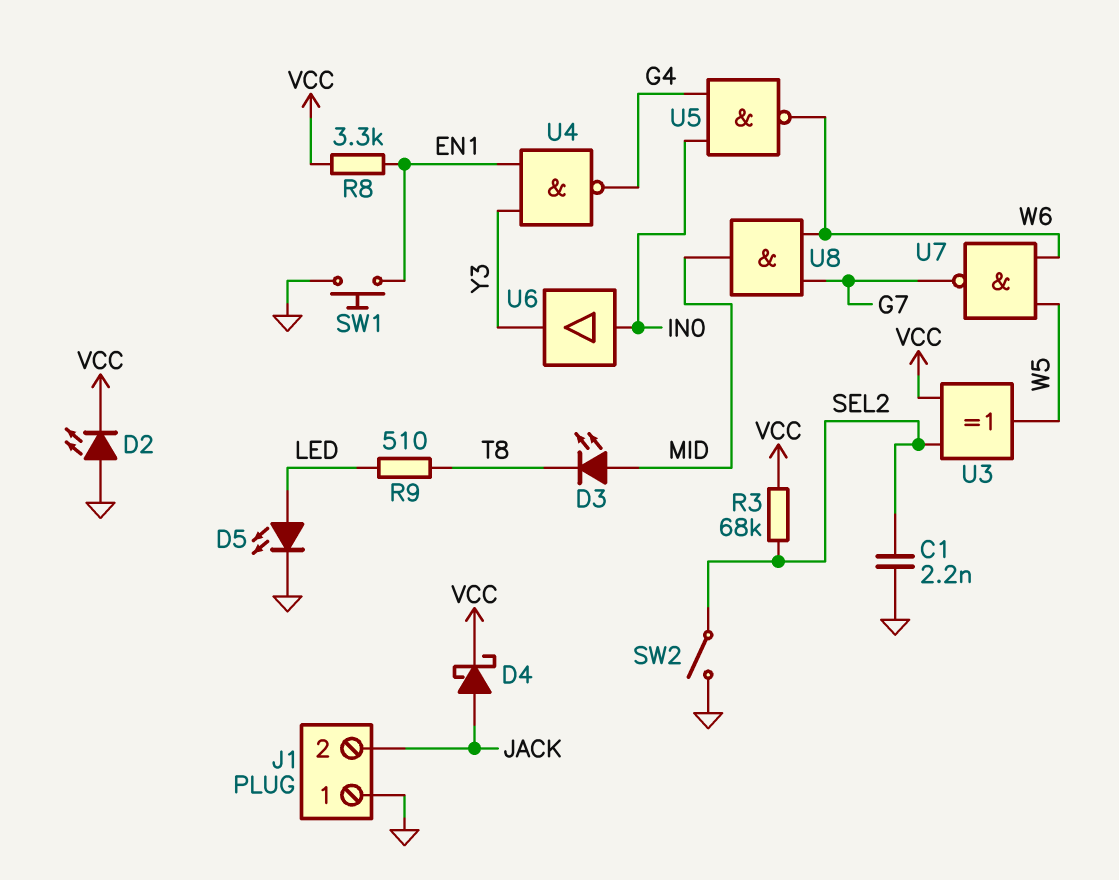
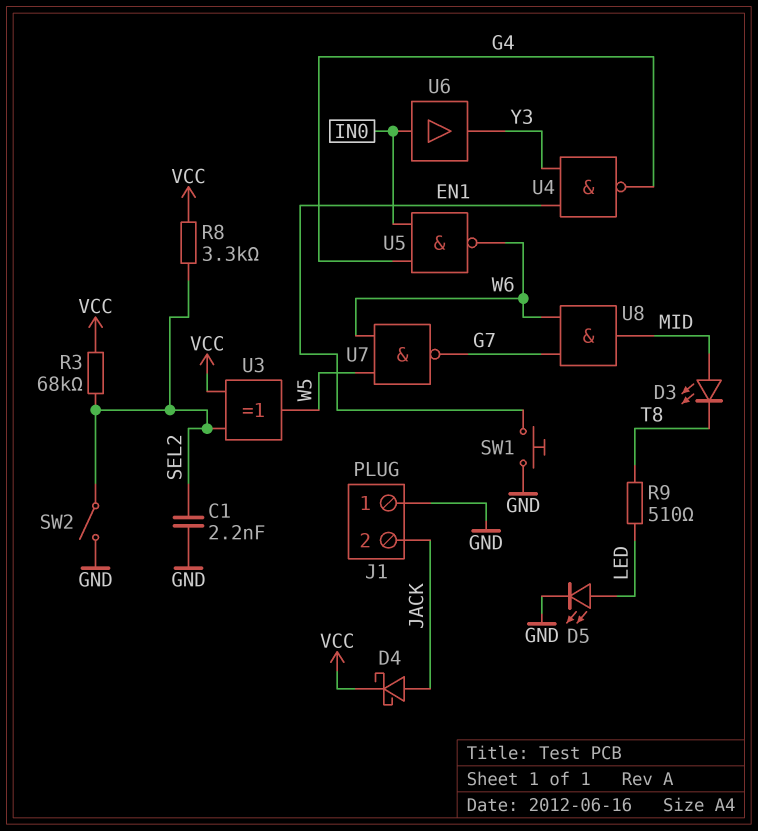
D2: LED (A GND, K VCC) -> none
R8: 3.3k (EN1, VCC) -> 3.3k (SEL2, VCC)

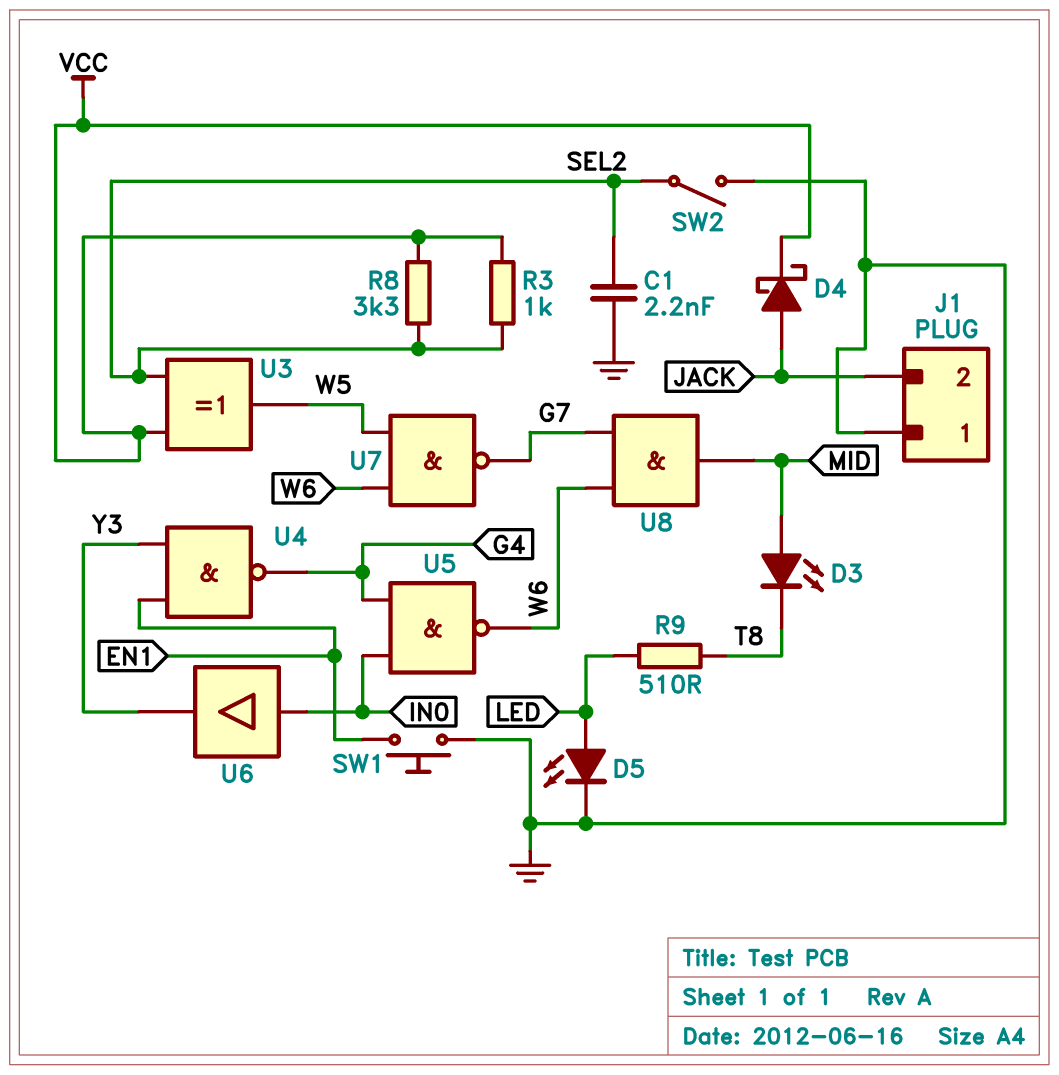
R3: 68k (SEL2, VCC) -> 1k (SEL2, VCC)

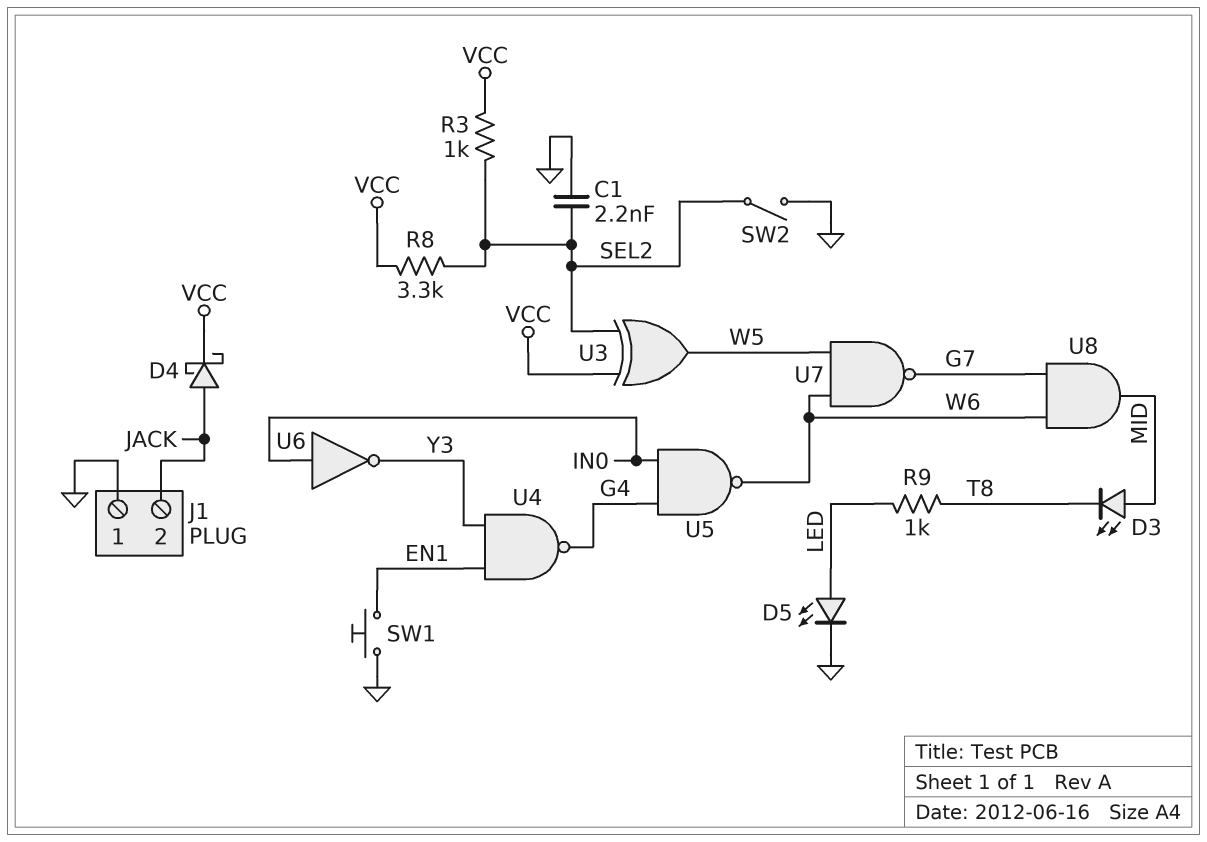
R9: 510 (LED, T8) -> 1k (LED, T8)
U6: buffer (in IN0, out Y3) -> NOT (in IN0, out Y3)

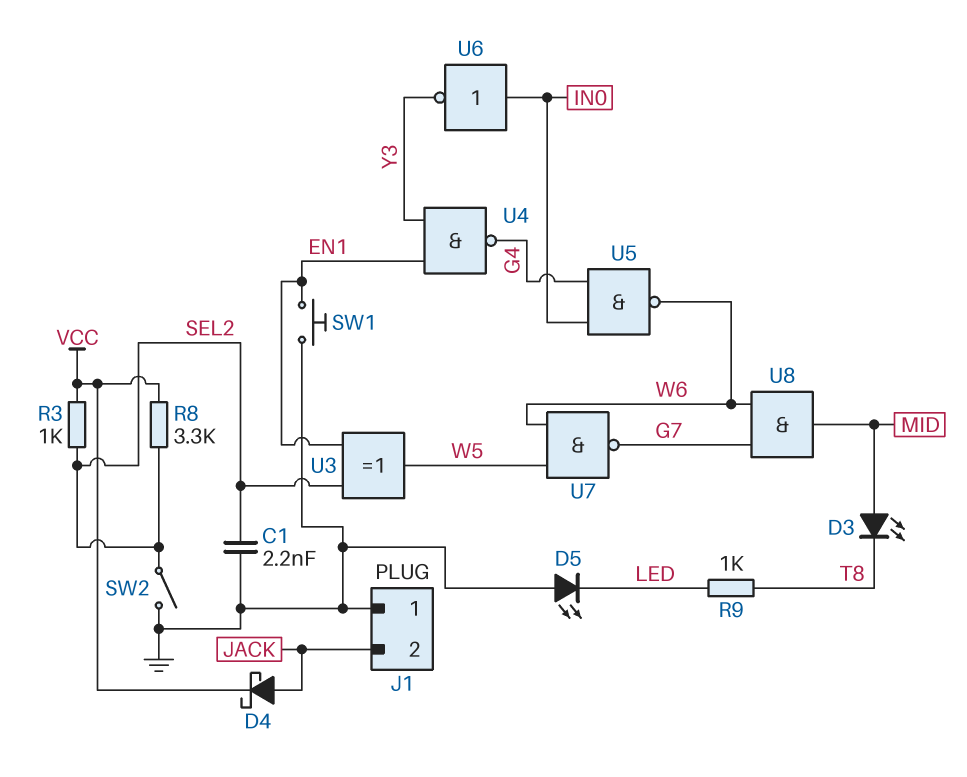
D5: LED (A LED, K GND) -> LED (A GND, K LED)
U3: XOR (in SEL2, in VCC, out W5) -> XOR (in EN1, in SEL2, out W5)

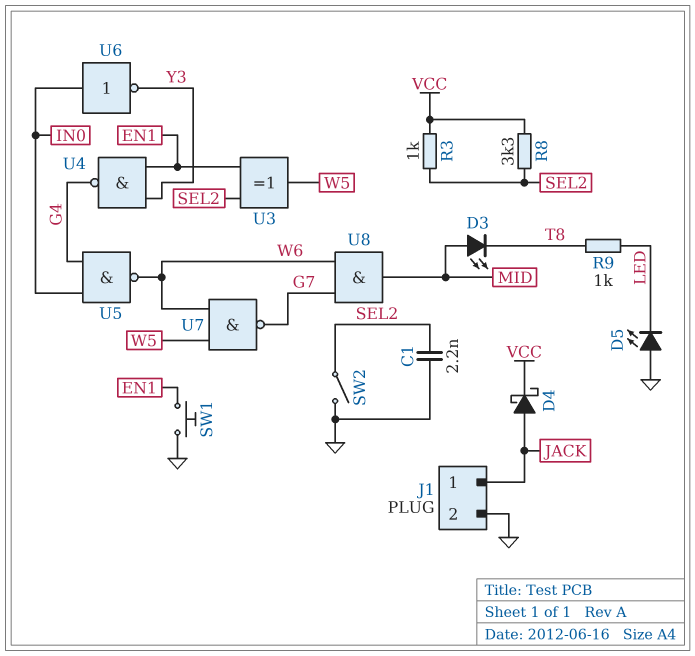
J1 pin 1: GND -> JACK
J1 pin 2: JACK -> GND

